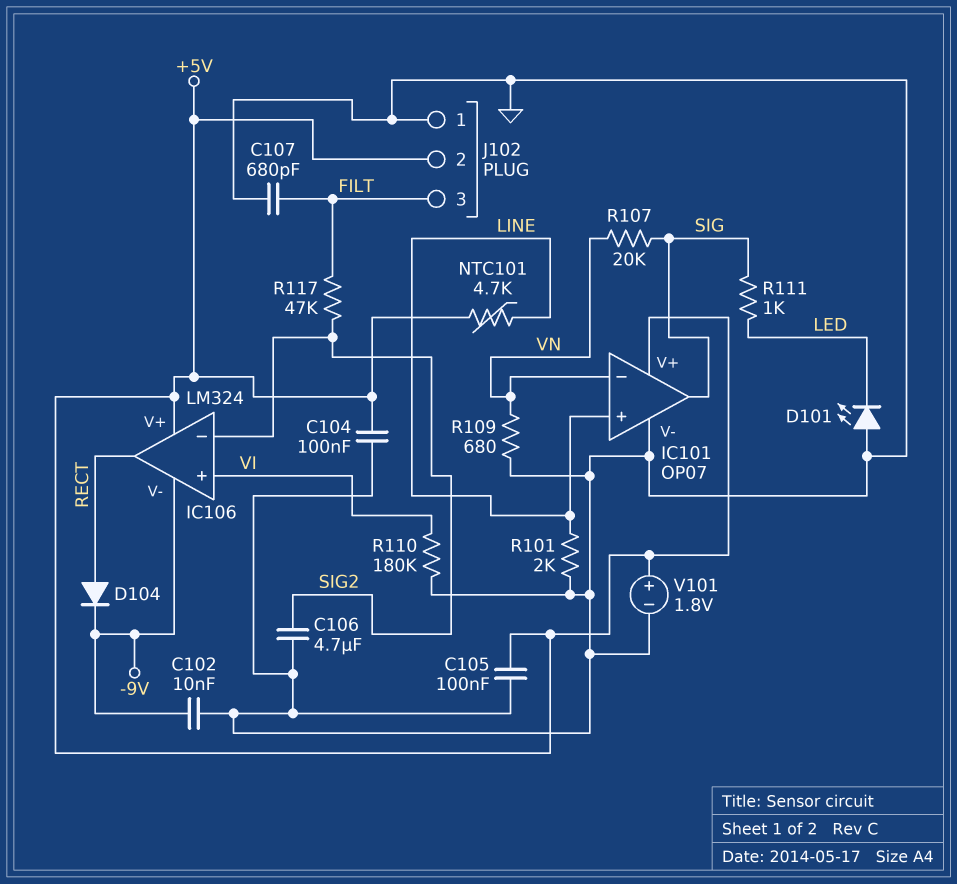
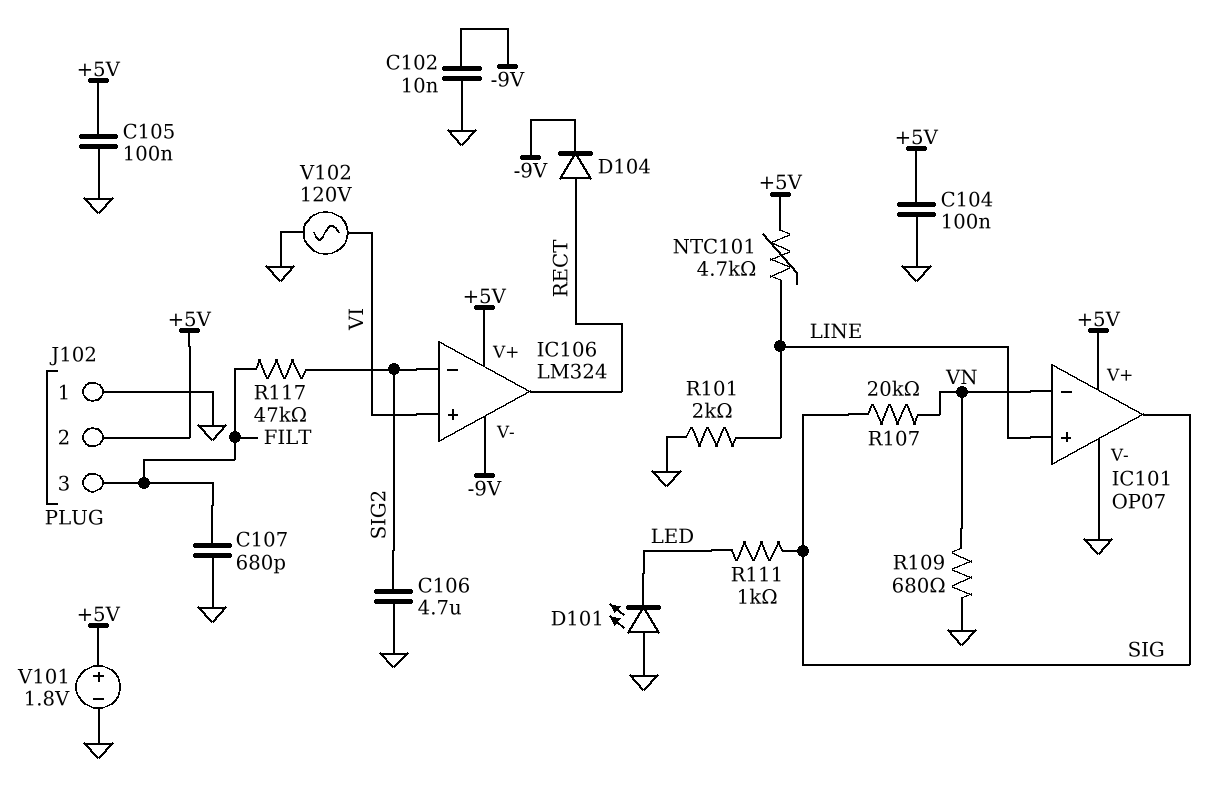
R110: 180k (GND, VI) -> none
V102: none -> AC 120V (GND, VI)

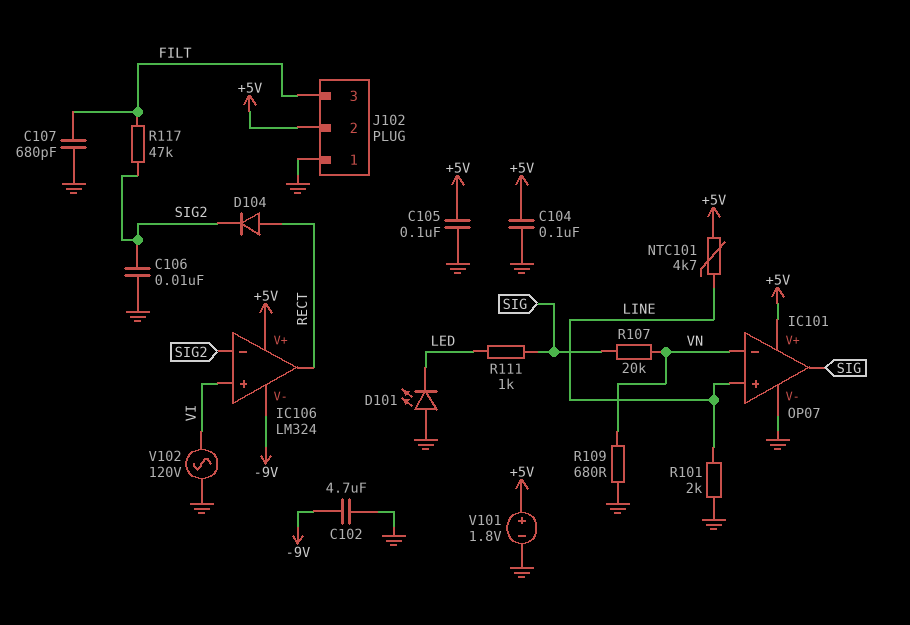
C102: 10nF (-9V, GND) -> 4.7uF (-9V, GND)
C106: 4.7uF (GND, SIG2) -> 10nF (GND, SIG2)
D104: diode (A RECT, K -9V) -> diode (A RECT, K SIG2)

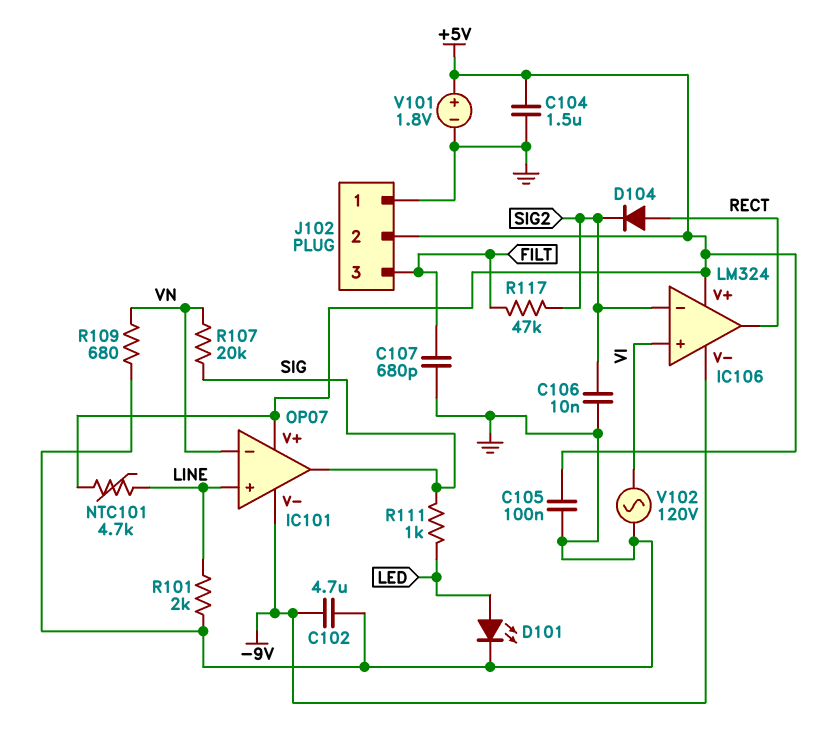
C104: 100nF (+5V, GND) -> 1.5uF (+5V, GND)
D101: LED (A GND, K LED) -> LED (A LED, K GND)
IC101 pin V-: GND -> -9V

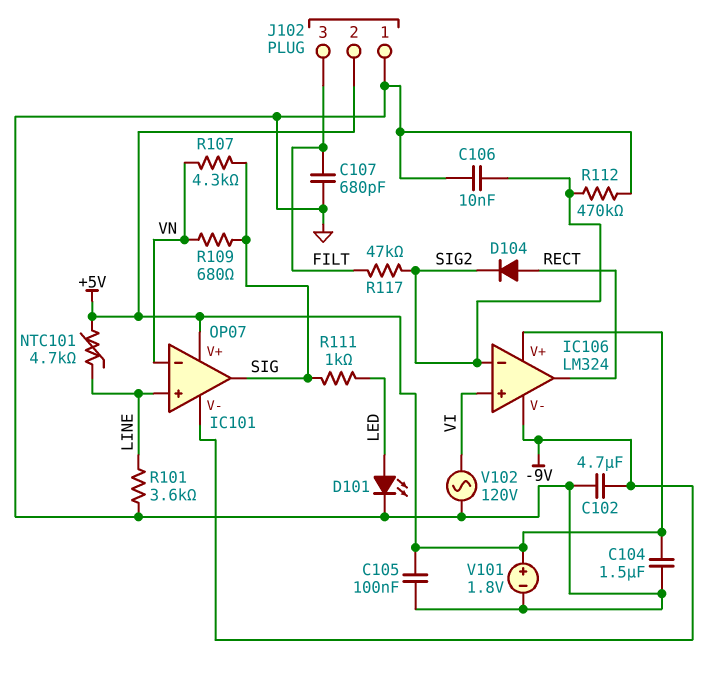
R101: 2k (GND, LINE) -> 3.6k (GND, LINE)
R107: 20k (SIG, VN) -> 4.3k (SIG, VN)
R109: 680 (GND, VN) -> 680 (SIG, VN)
R112: none -> 470k (GND, SIG2)

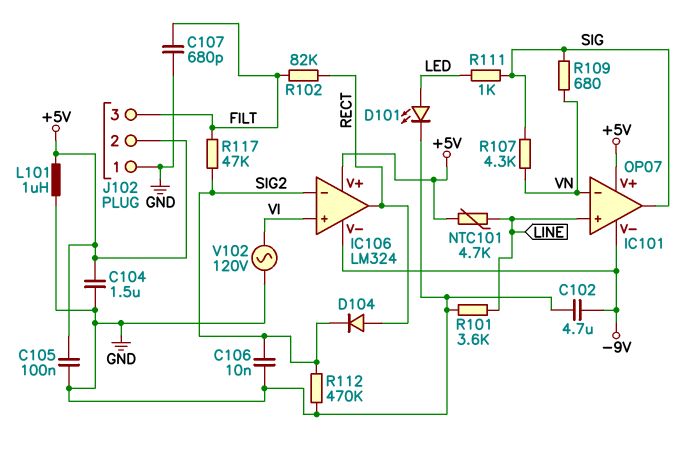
L101: none -> 1uH (+5V, GND)
R102: none -> 82k (FILT, RECT)
V101: 1.8V (plus +5V, minus GND) -> none

